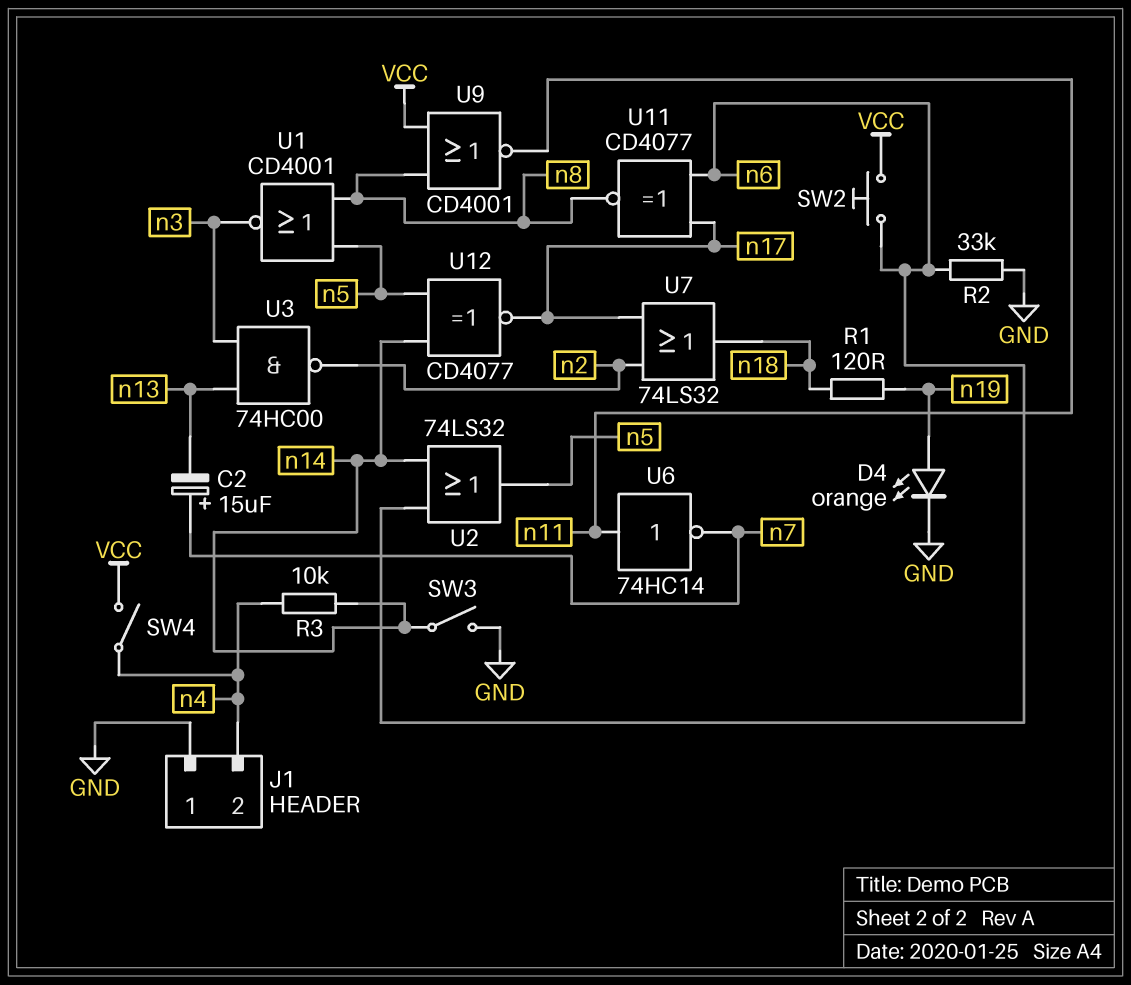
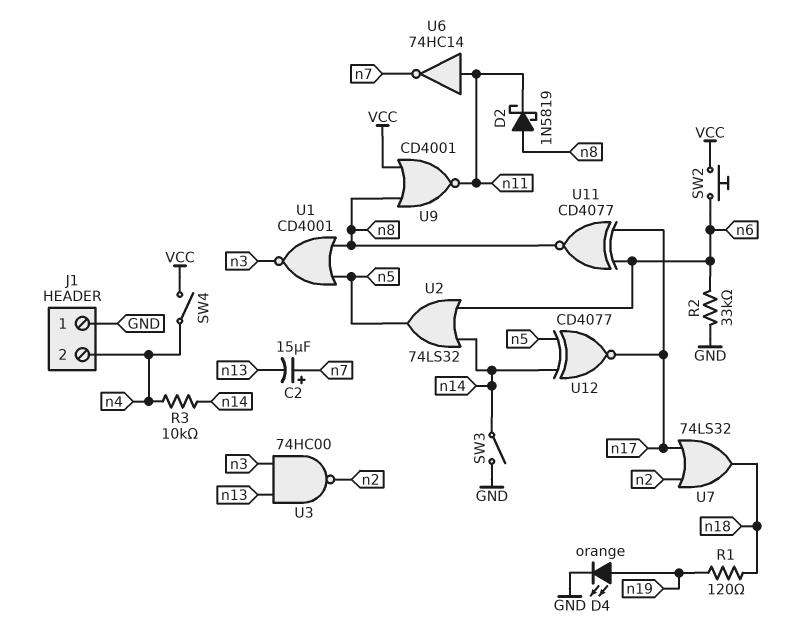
D2: none -> schottky 1N5819 (A n8, K n11)

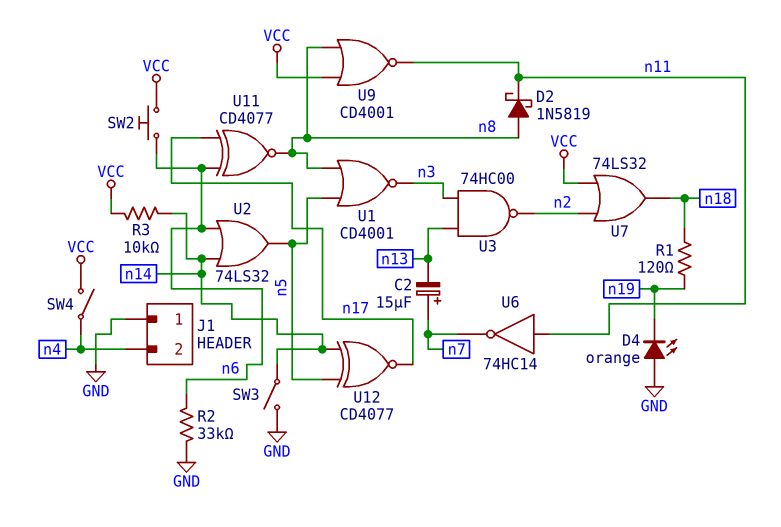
D4: LED orange (A n19, K GND) -> LED orange (A GND, K n19)
R3: 10k (n4, n14) -> 10k (VCC, n14)
U7: OR 74LS32 (in n2, in n17, out n18) -> OR 74LS32 (in VCC, in n2, out n18)

